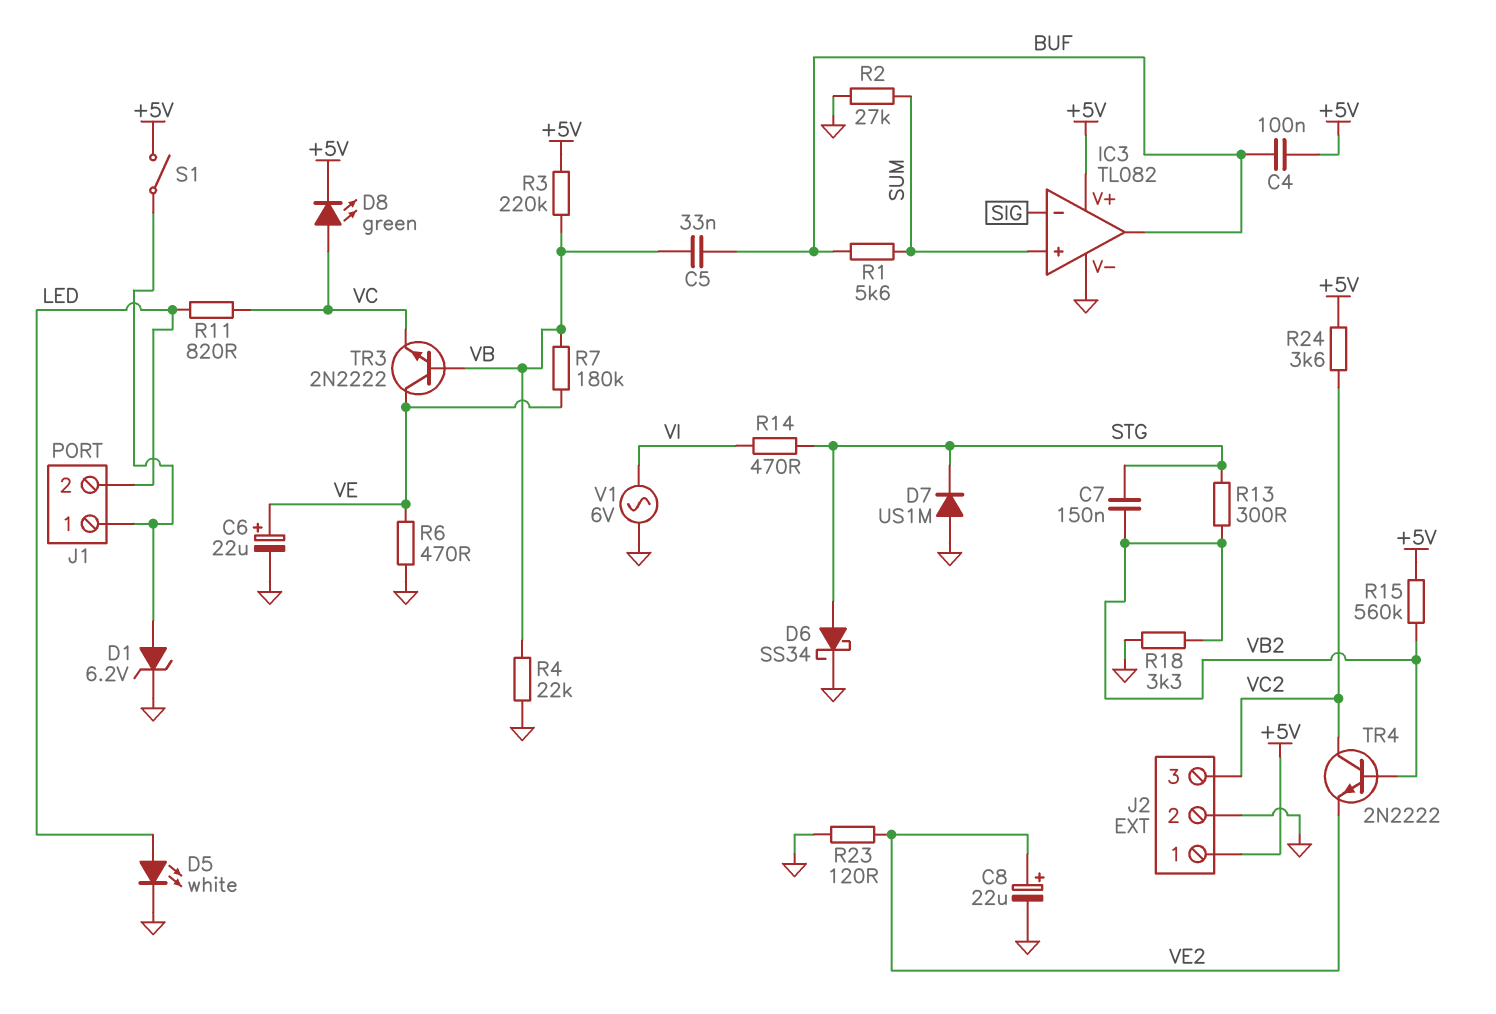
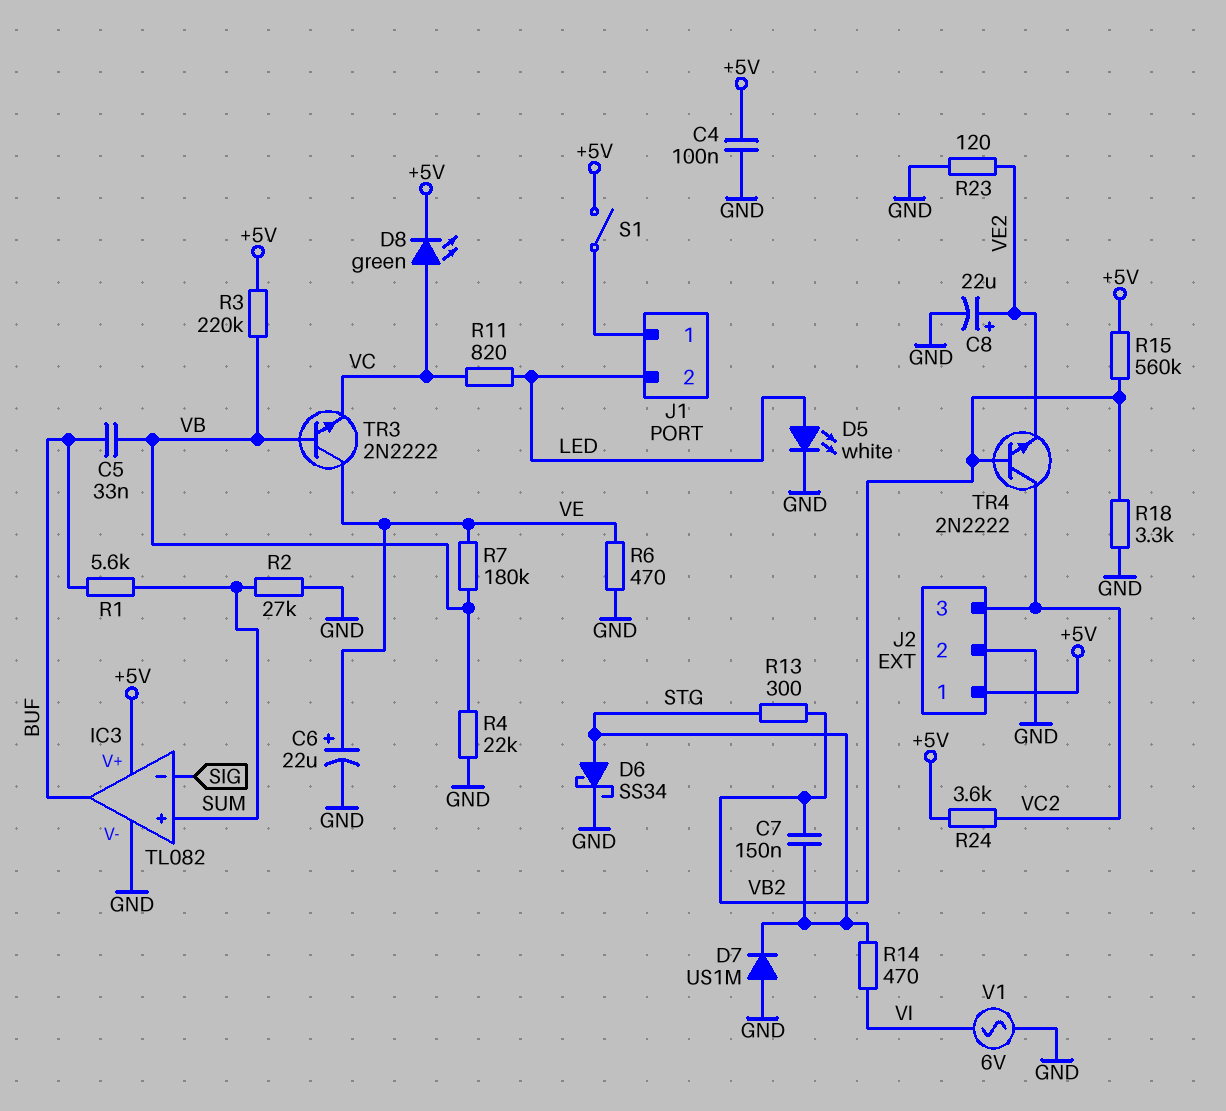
C4: 100nF (+5V, BUF) -> 100nF (+5V, GND)
D1: zener 6.2V (A J1/1, K GND) -> none

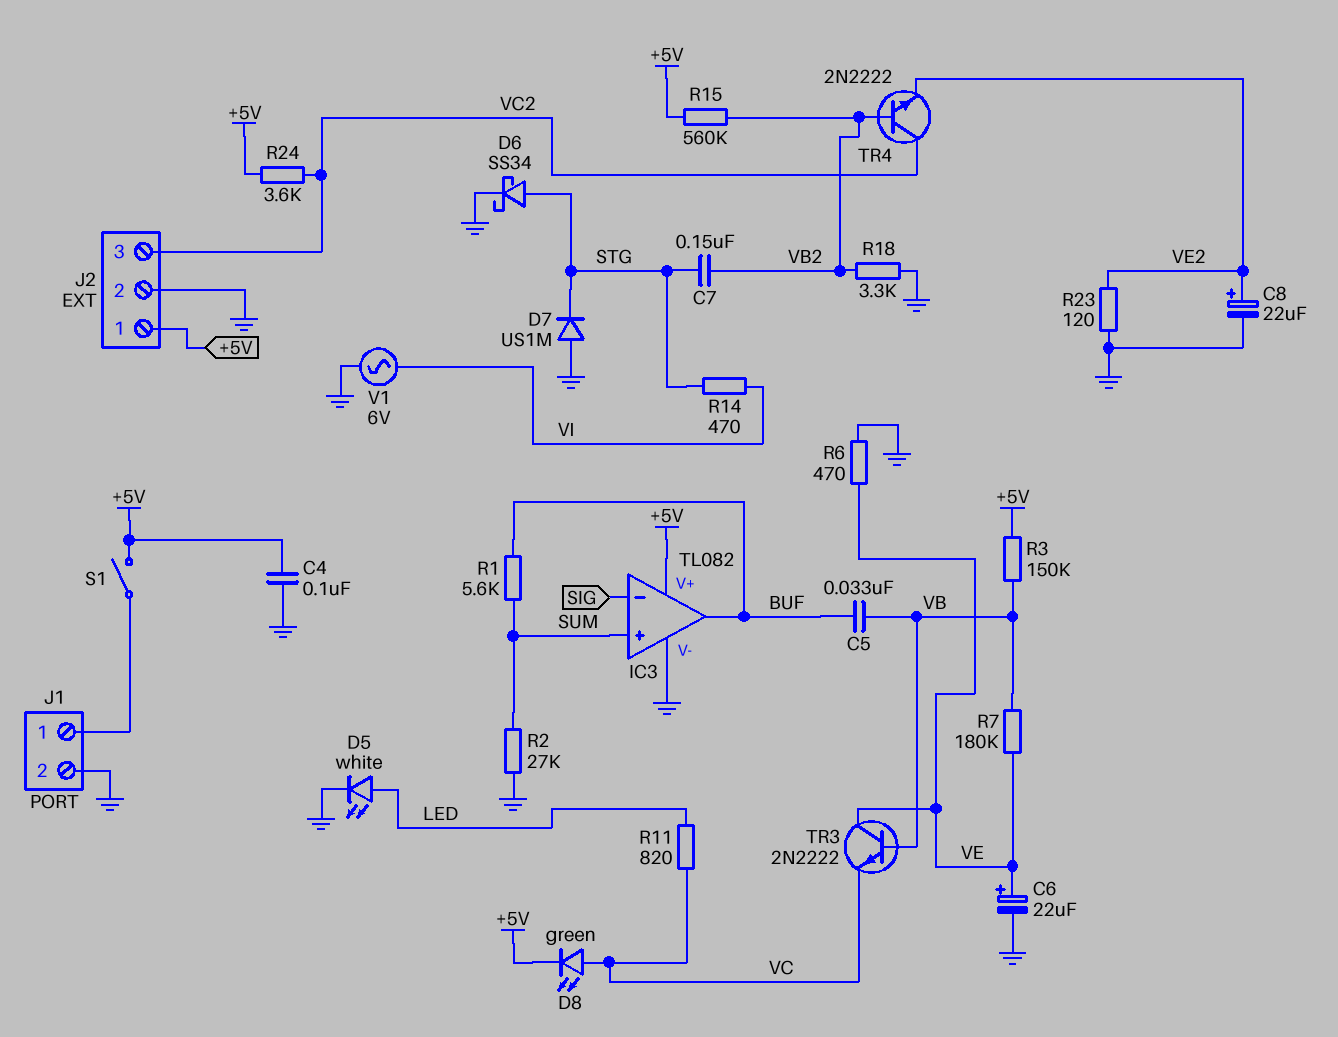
J1 pin 2: LED -> GND
R3: 220k (+5V, VB) -> 150k (+5V, VB)
R4: 22k (GND, VB) -> none
R13: 300 (STG, VB2) -> none

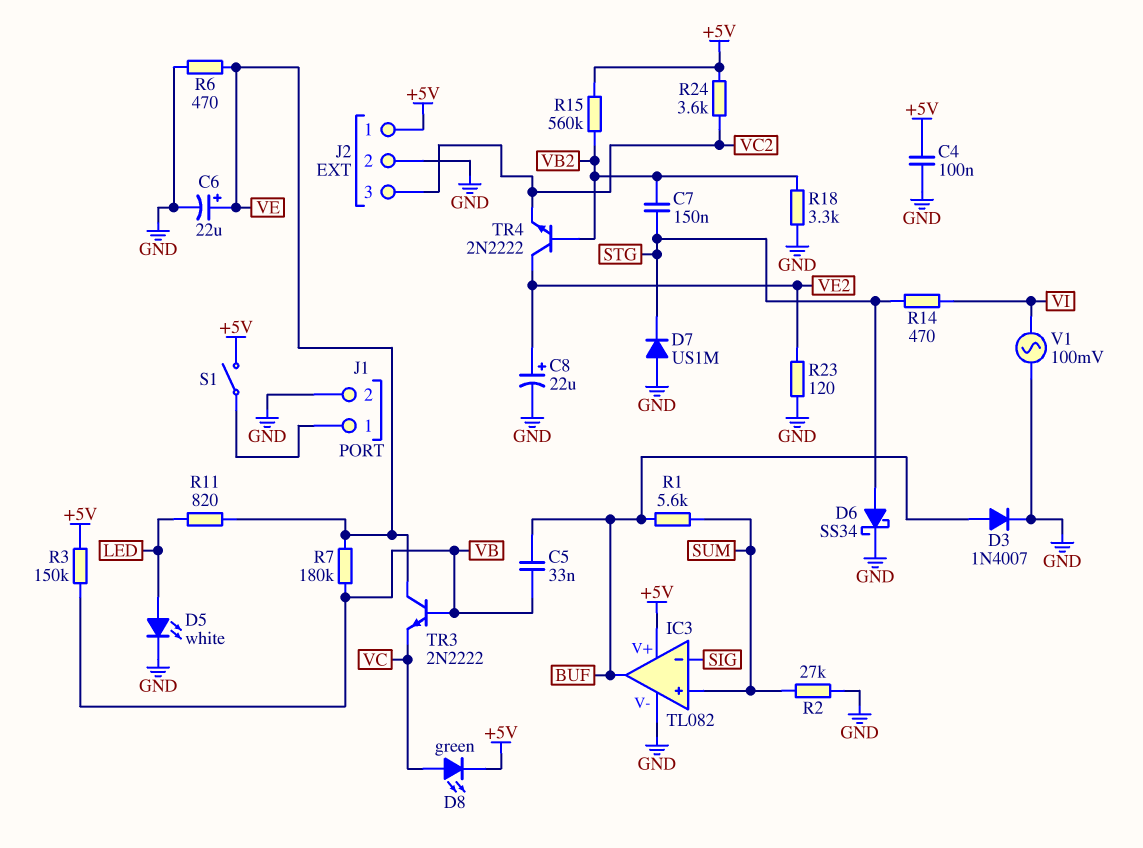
D3: none -> diode 1N4007 (A BUF, K GND)
R11: 820 (LED, VC) -> 820 (LED, VE)
TR4: NPN 2N2222 (B VB2, C VC2, E VE2) -> NPN 2N2222 (B VB2, C VE2, E VC2)
V1: AC 6V (GND, VI) -> AC 100mV (GND, VI)

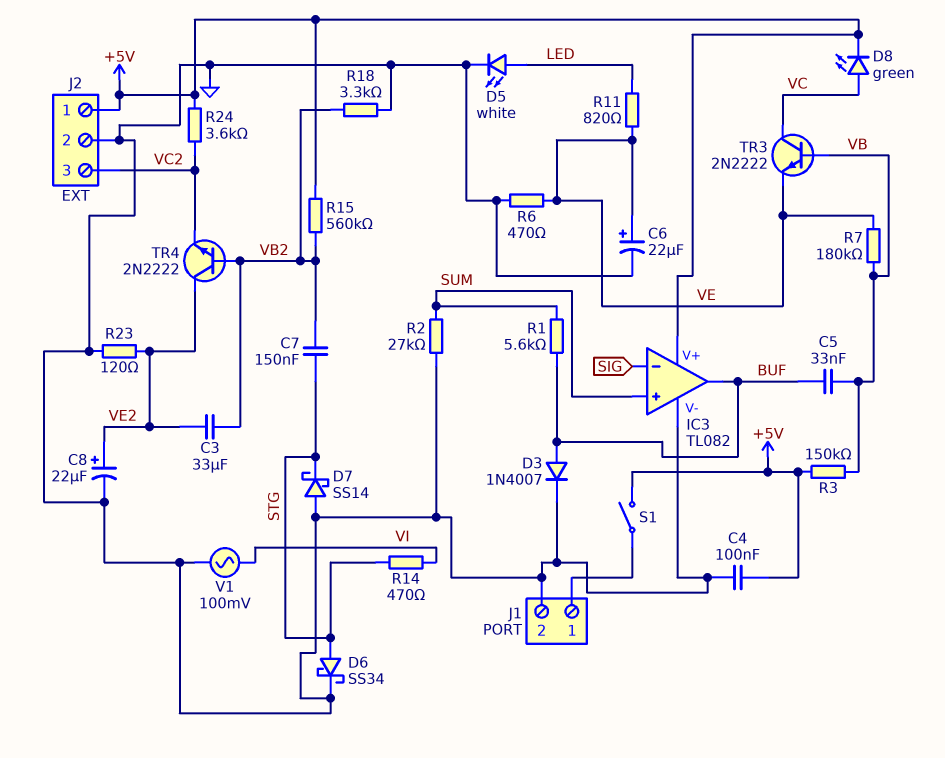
C3: none -> 33uF (VB2, VE2)
D7: diode US1M (A GND, K STG) -> schottky SS14 (A GND, K STG)
TR3: NPN 2N2222 (B VB, C VE, E VC) -> NPN 2N2222 (B VB, C VC, E VE)

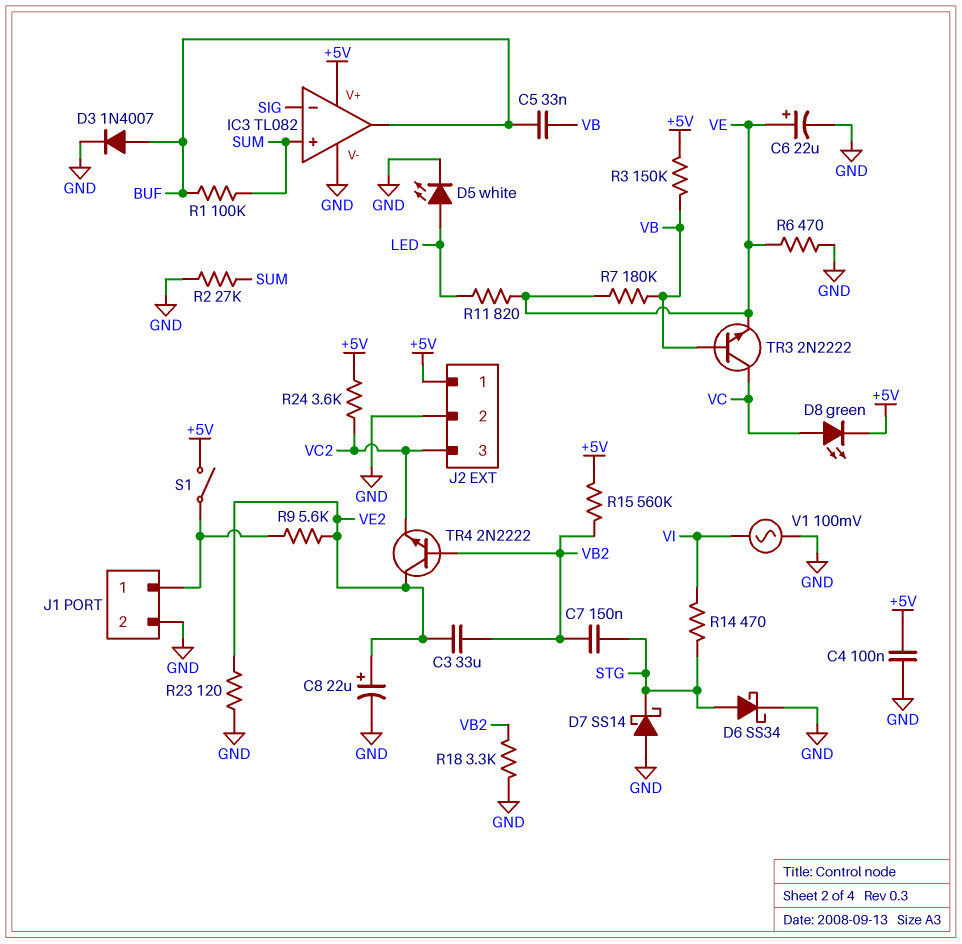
R1: 5.6k (BUF, SUM) -> 100k (BUF, SUM)
R9: none -> 5.6k (J1/1, VE2)

